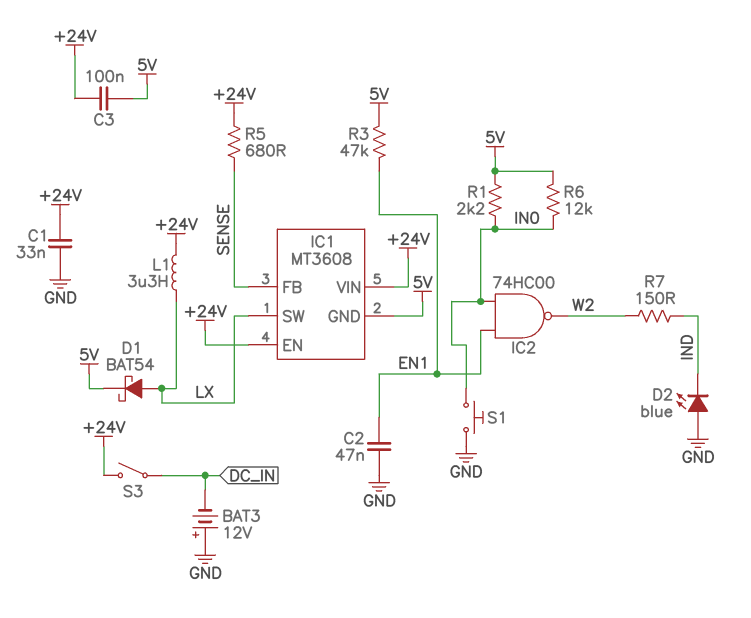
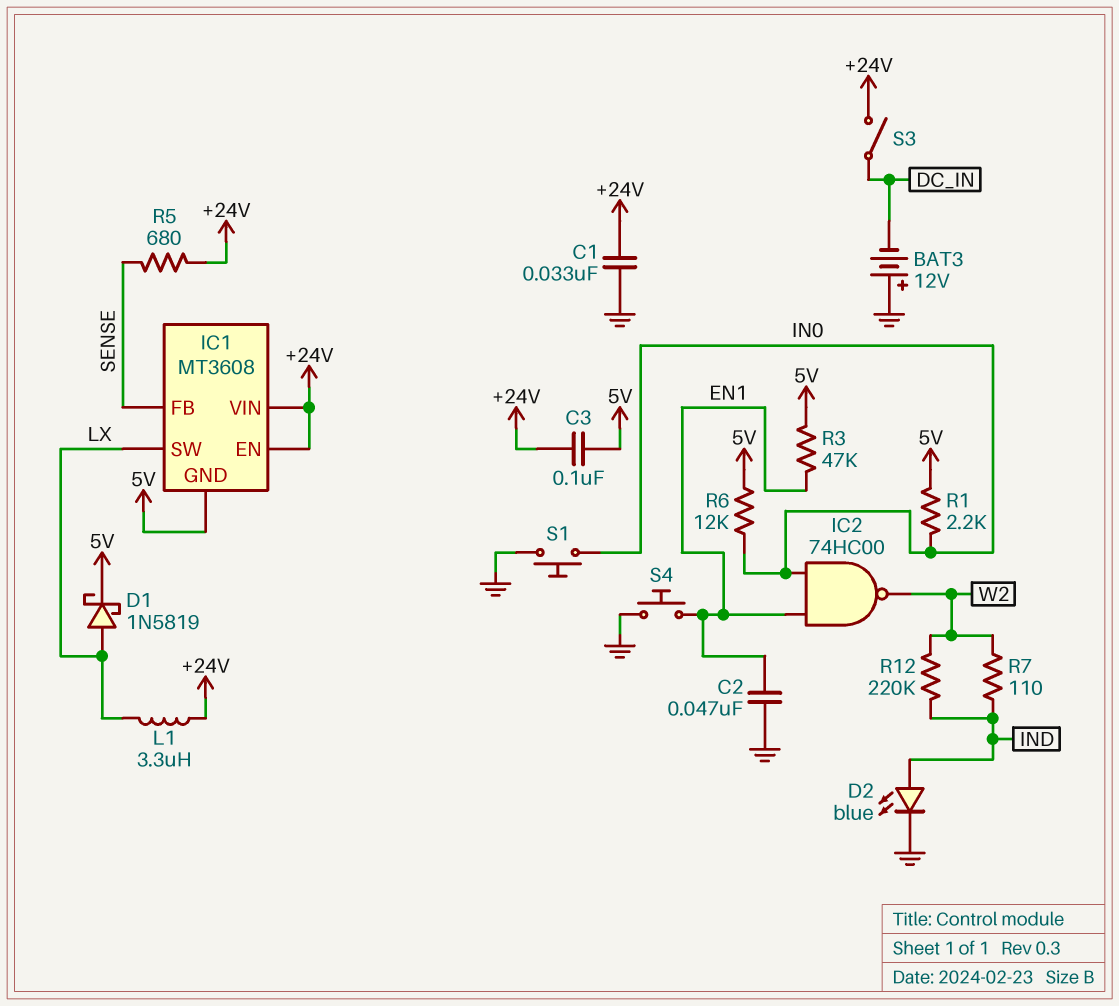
D1: schottky BAT54 (A LX, K 5V) -> schottky 1N5819 (A LX, K 5V)
D2: LED blue (A GND, K IND) -> LED blue (A IND, K GND)
R7: 150 (IND, W2) -> 110 (IND, W2)
R12: none -> 220k (IND, W2)
S4: none -> button (EN1, GND)

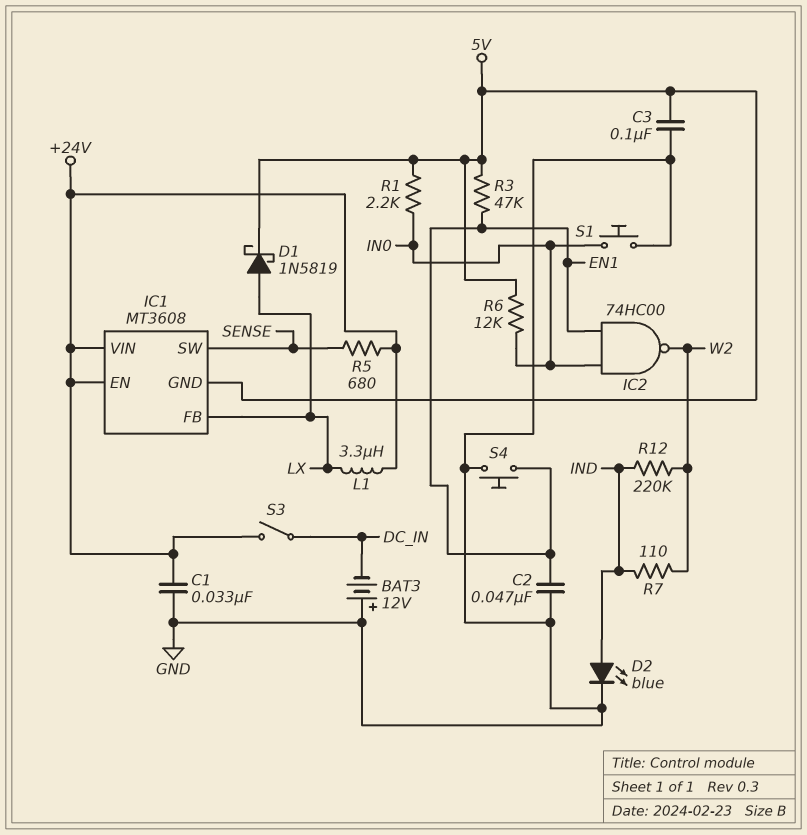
C3: 100nF (+24V, 5V) -> 100nF (5V, GND)
IC1 pin FB: SENSE -> LX
IC1 pin SW: LX -> SENSE

